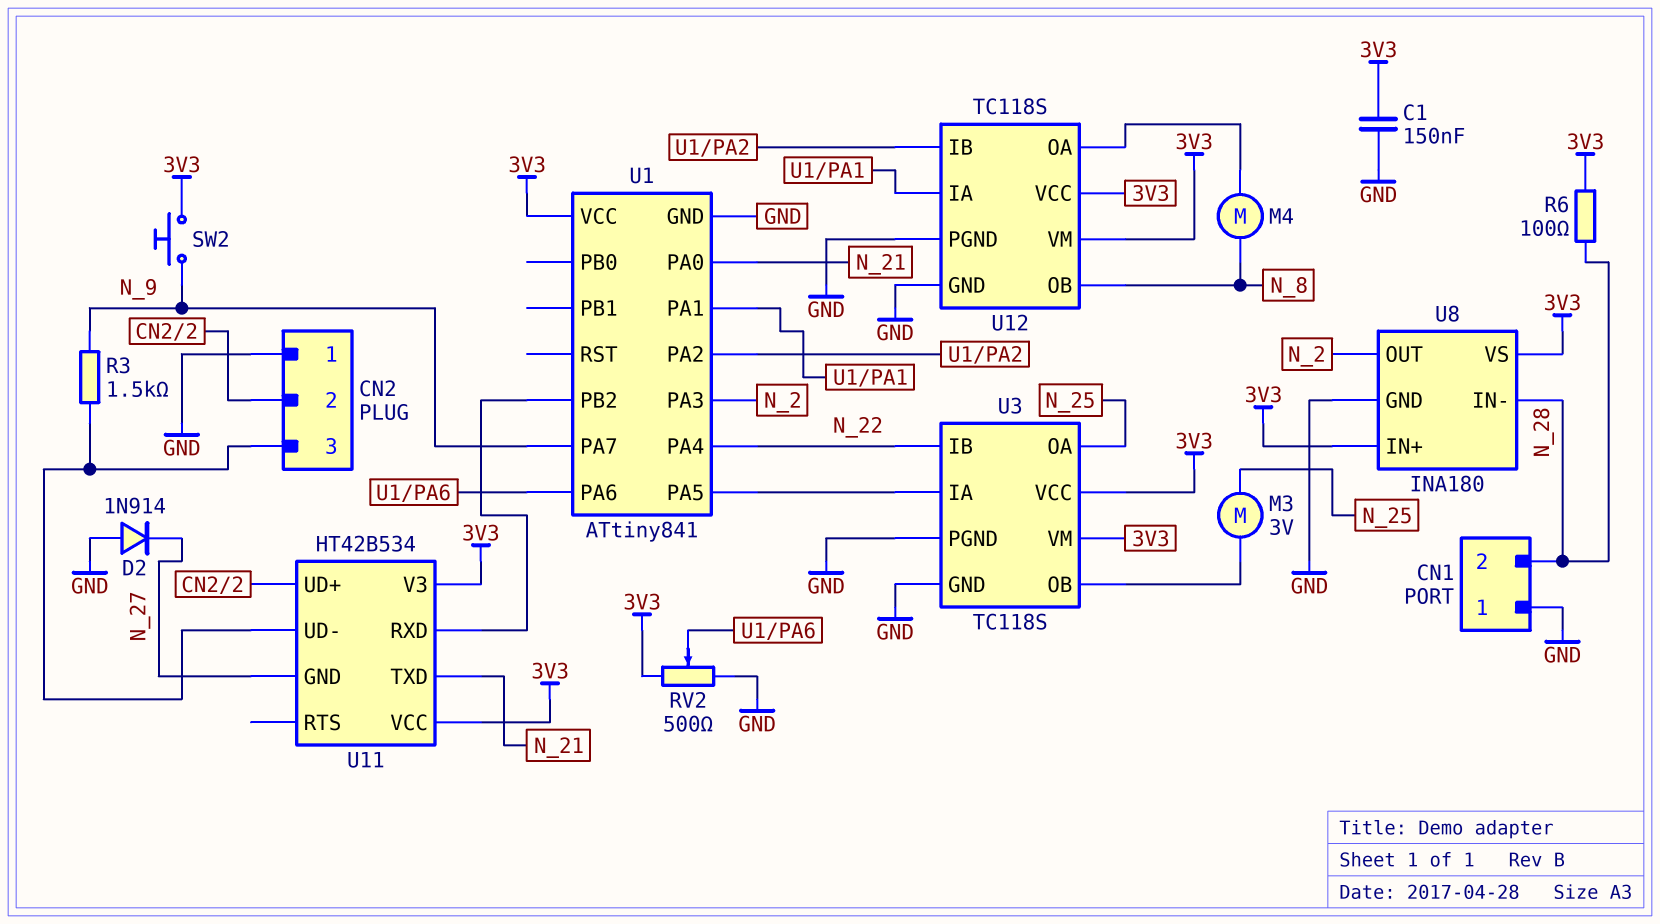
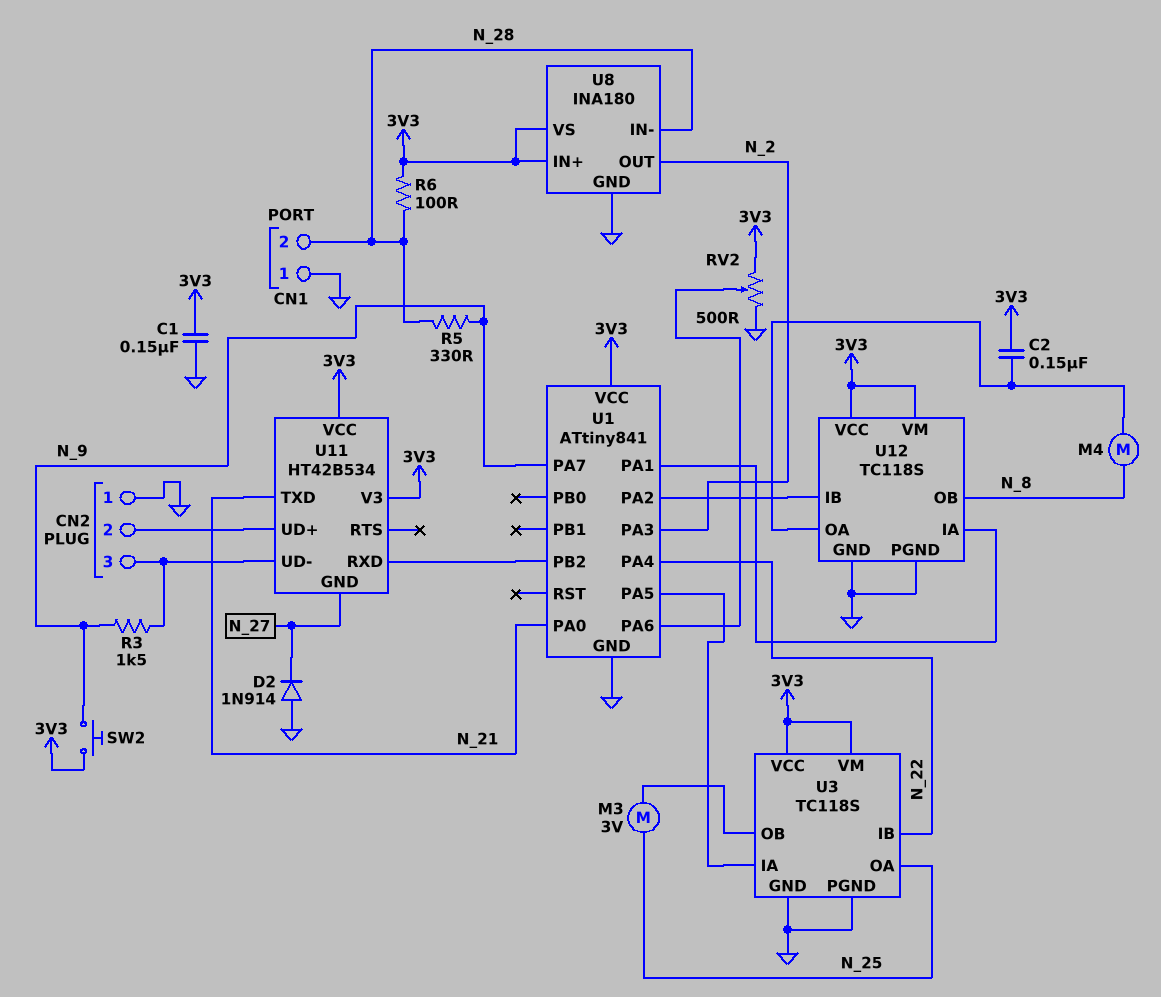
C2: none -> 150nF (3V3, U12/OA)
R5: none -> 330 (N_9, N_28)

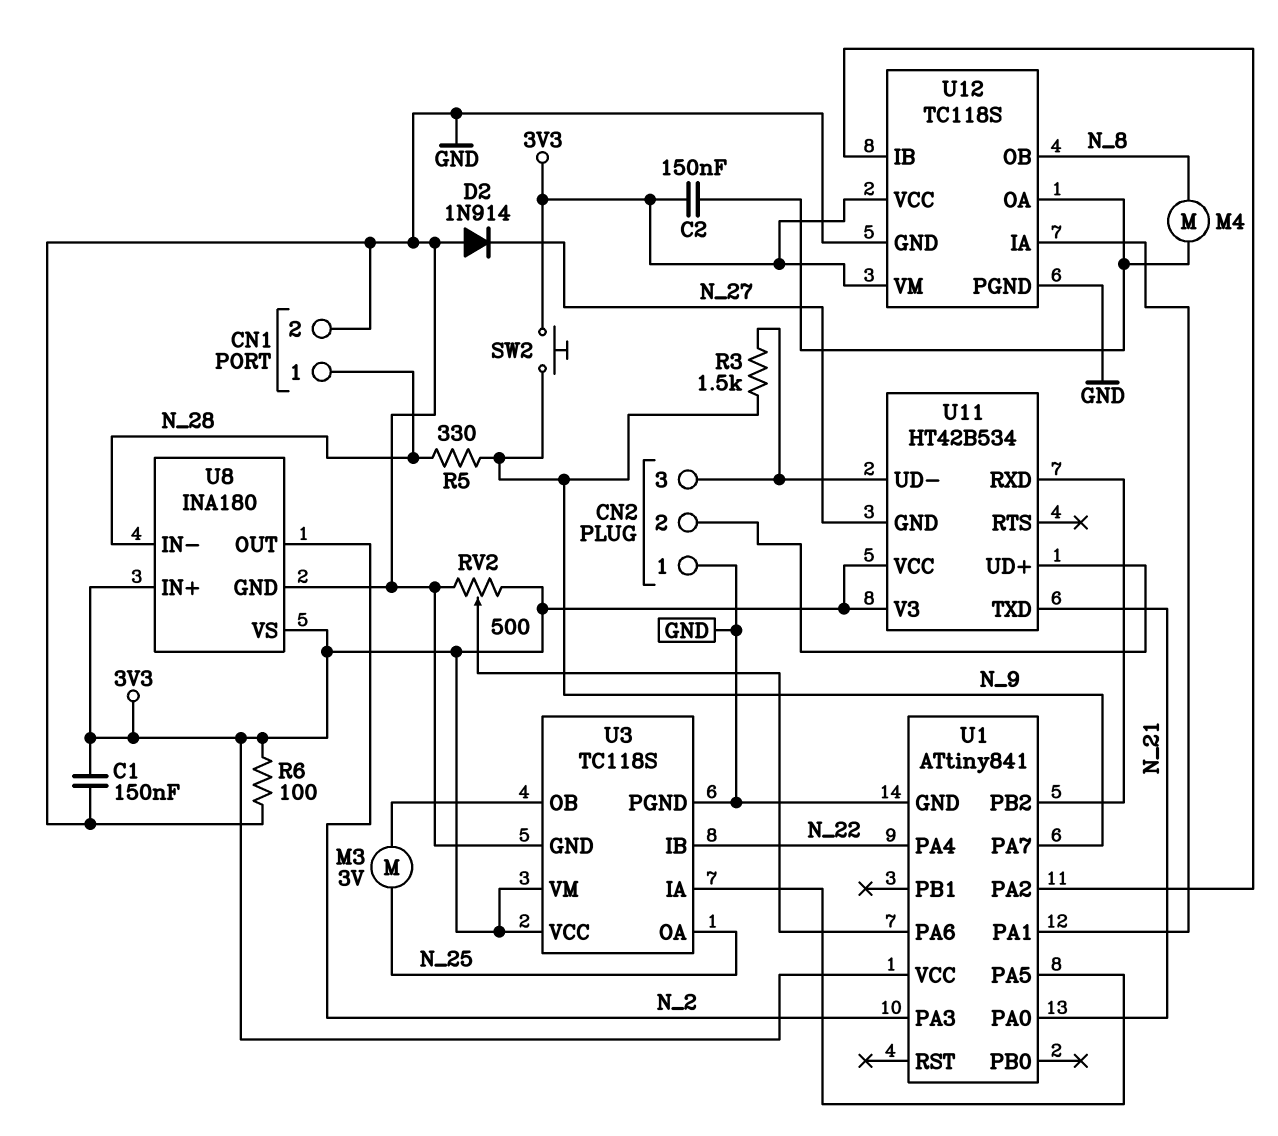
CN1 pin 1: GND -> N_28
CN1 pin 2: N_28 -> GND
R6: 100 (3V3, N_28) -> 100 (3V3, GND)

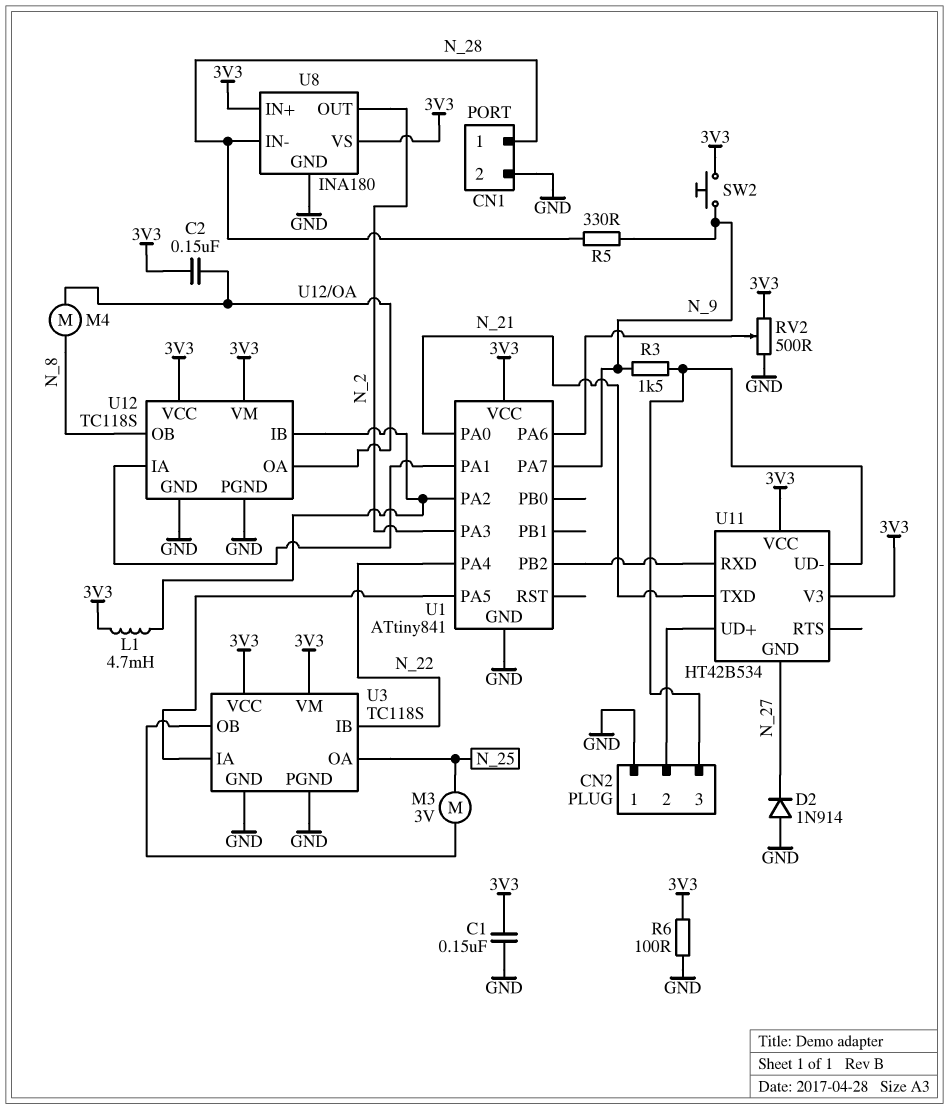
L1: none -> 4.7mH (3V3, U1/PA2)

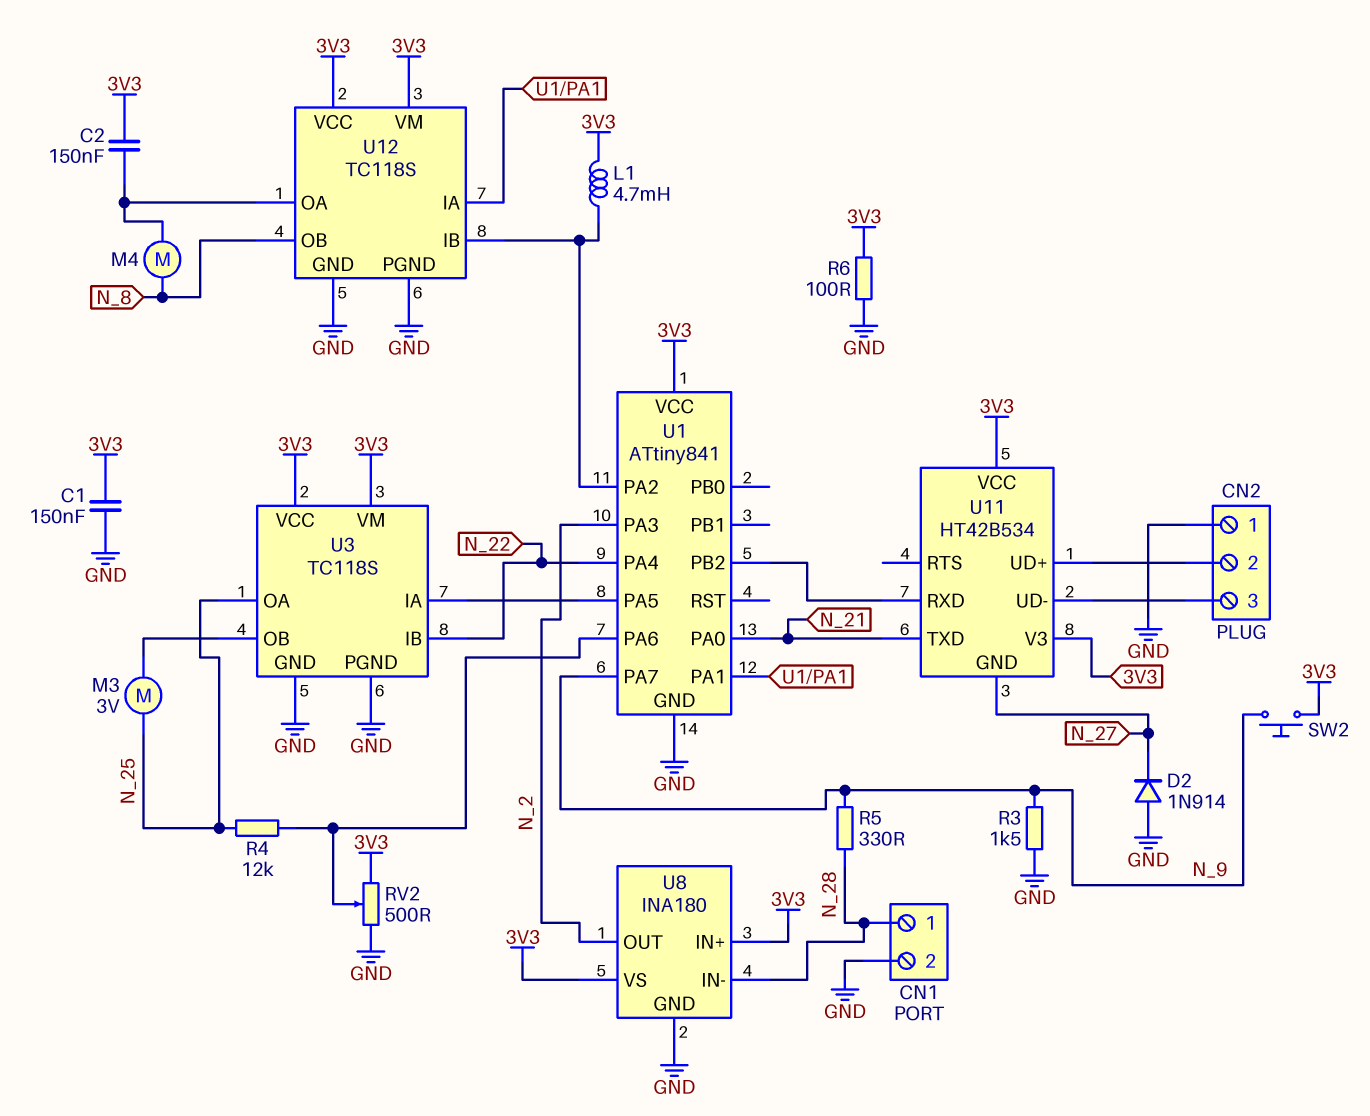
R3: 1.5k (CN2/3, N_9) -> 1.5k (GND, N_9)
R4: none -> 12k (N_25, U1/PA6)

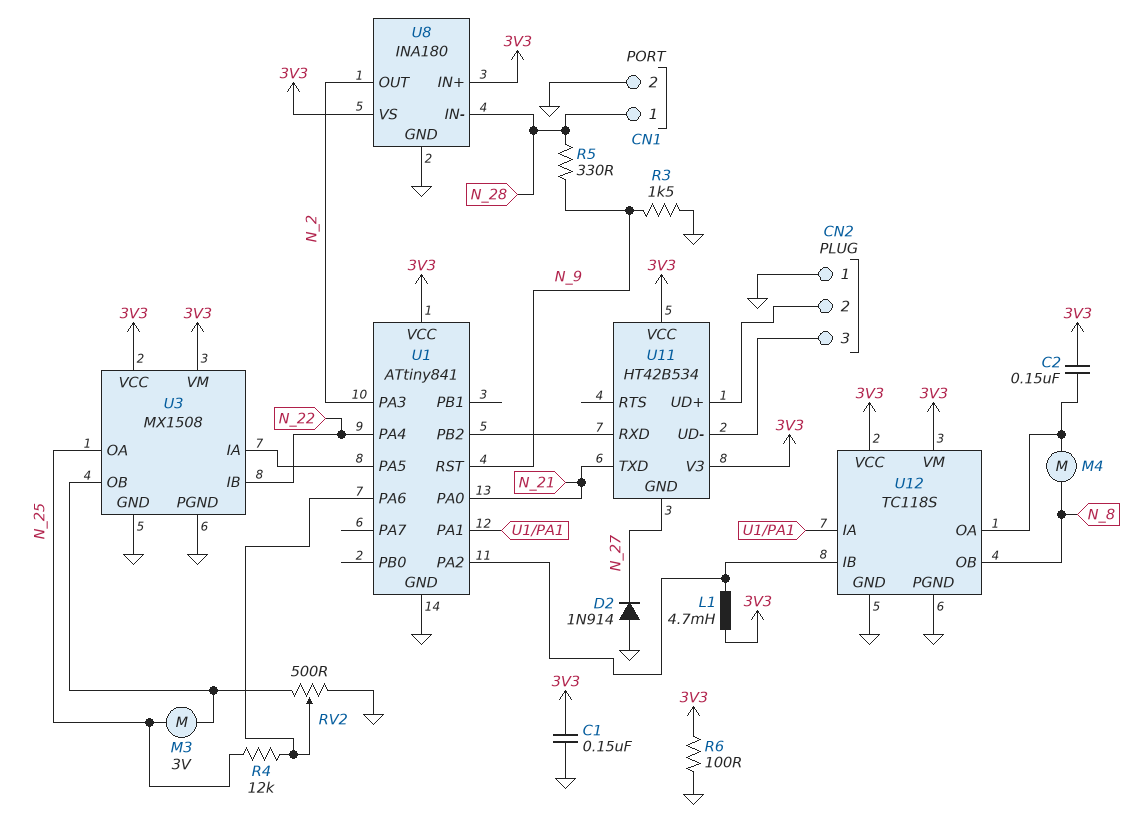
RV2: 500 (3V3, GND, wiper U1/PA6) -> 500 (GND, U3/OB, wiper U1/PA6)
SW2: button (3V3, N_9) -> none
U1 pin PA7: N_9 -> none
U1 pin RST: none -> N_9
U3: TC118S -> MX1508

